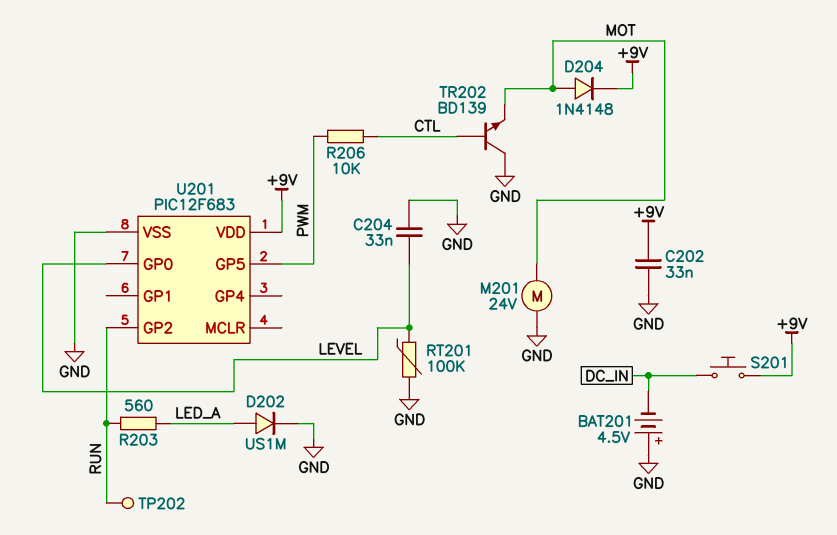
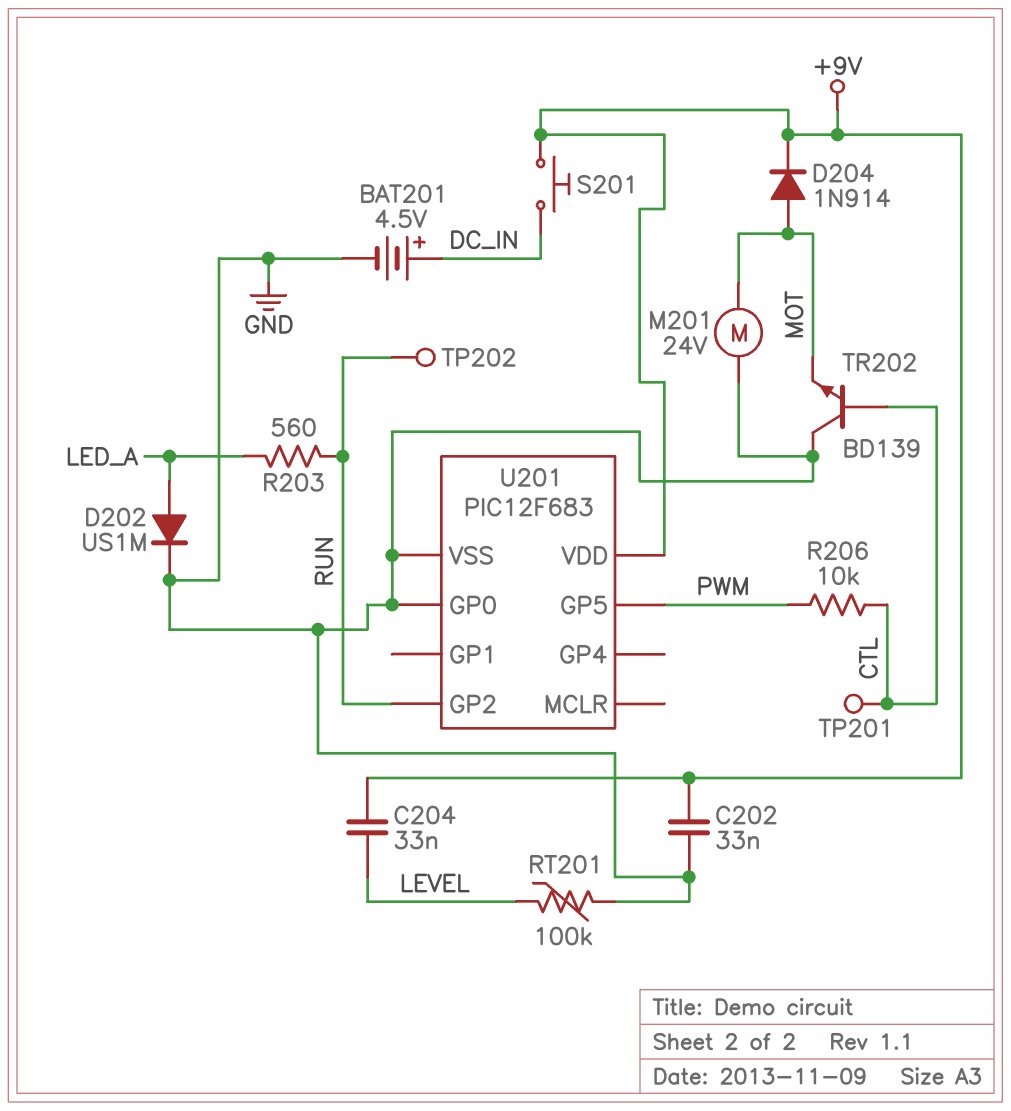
BAT201: 4.5V (plus GND, minus DC_IN) -> 4.5V (plus DC_IN, minus GND)
C204: 33nF (GND, LEVEL) -> 33nF (+9V, LEVEL)
D204: diode 1N4148 (A MOT, K +9V) -> diode 1N914 (A MOT, K +9V)
TP201: none -> test point (CTL)
U201 pin GP0: LEVEL -> GND

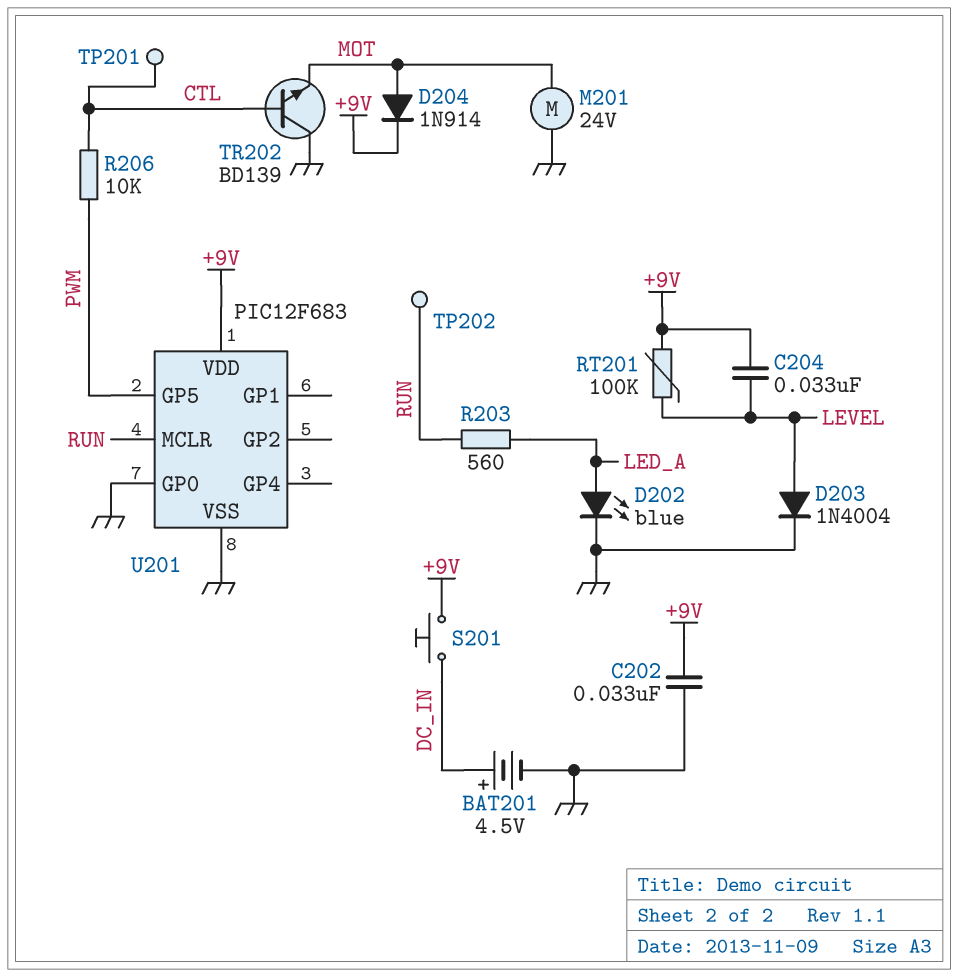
D202: diode US1M (A LED_A, K GND) -> LED blue (A LED_A, K GND)
D203: none -> diode 1N4004 (A LEVEL, K GND)
RT201: 100k (GND, LEVEL) -> 100k (+9V, LEVEL)
U201 pin GP2: RUN -> none
U201 pin MCLR: none -> RUN

